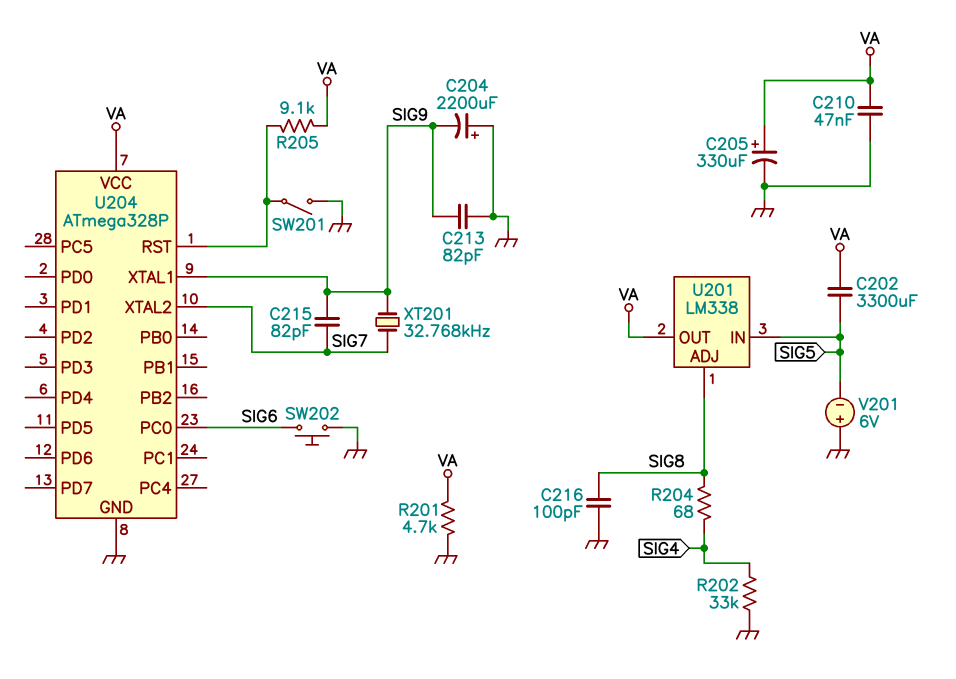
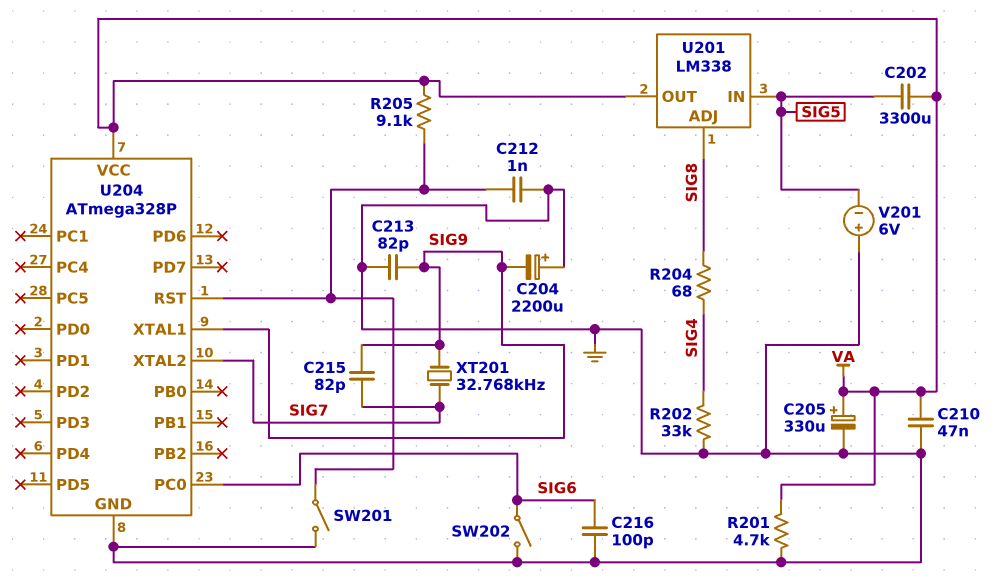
C212: none -> 1nF (GND, U204/RST)
C216: 100pF (GND, SIG8) -> 100pF (GND, SIG6)
SW202: button (GND, SIG6) -> switch (GND, SIG6)

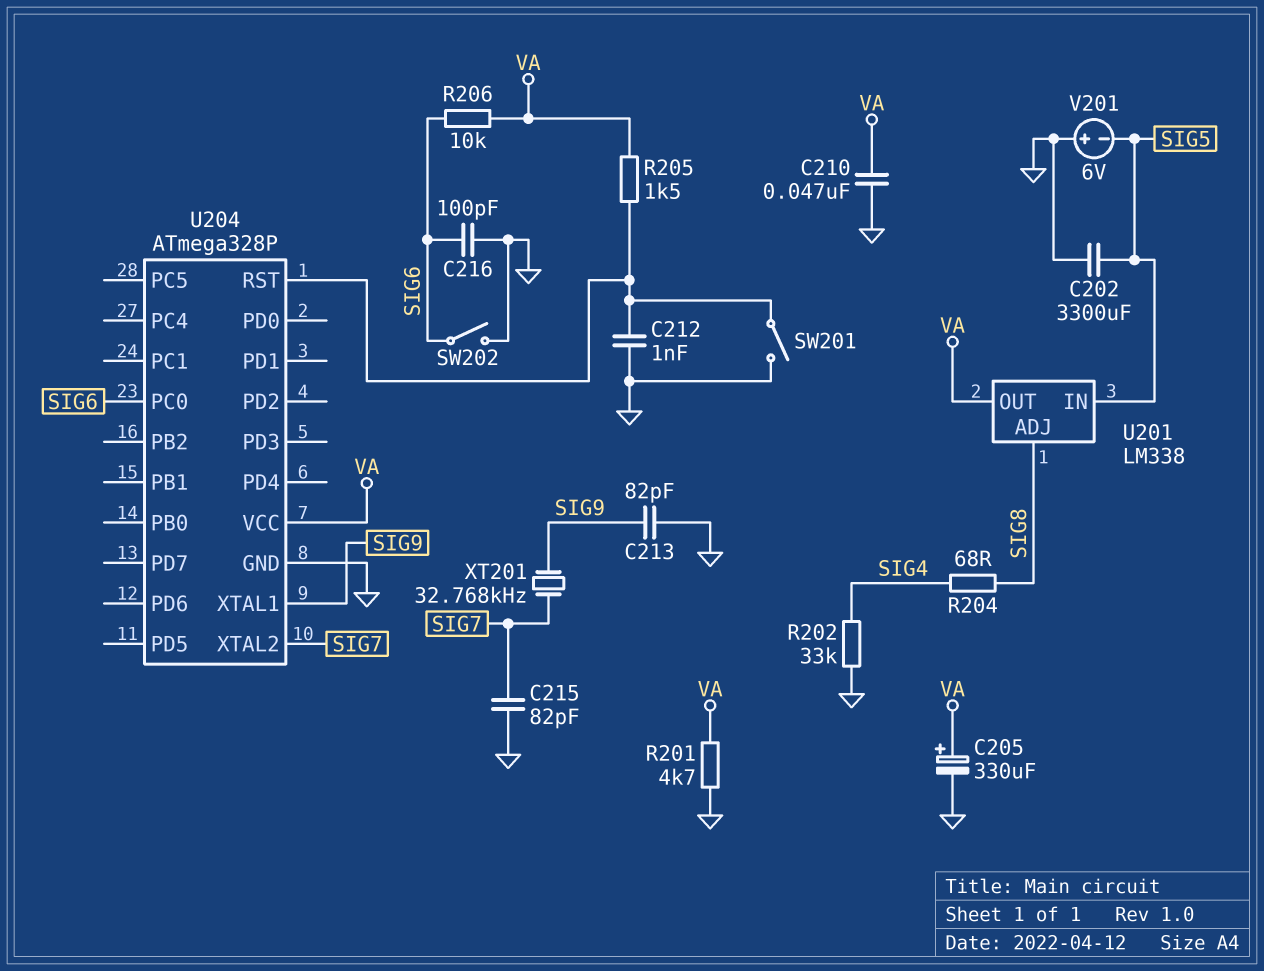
C202: 3300uF (SIG5, VA) -> 3300uF (GND, SIG5)
C204: 2200uF (plus GND, minus SIG9) -> none
C215: 82pF (SIG7, SIG9) -> 82pF (GND, SIG7)
R205: 9.1k (U204/RST, VA) -> 1.5k (U204/RST, VA)
R206: none -> 10k (SIG6, VA)

